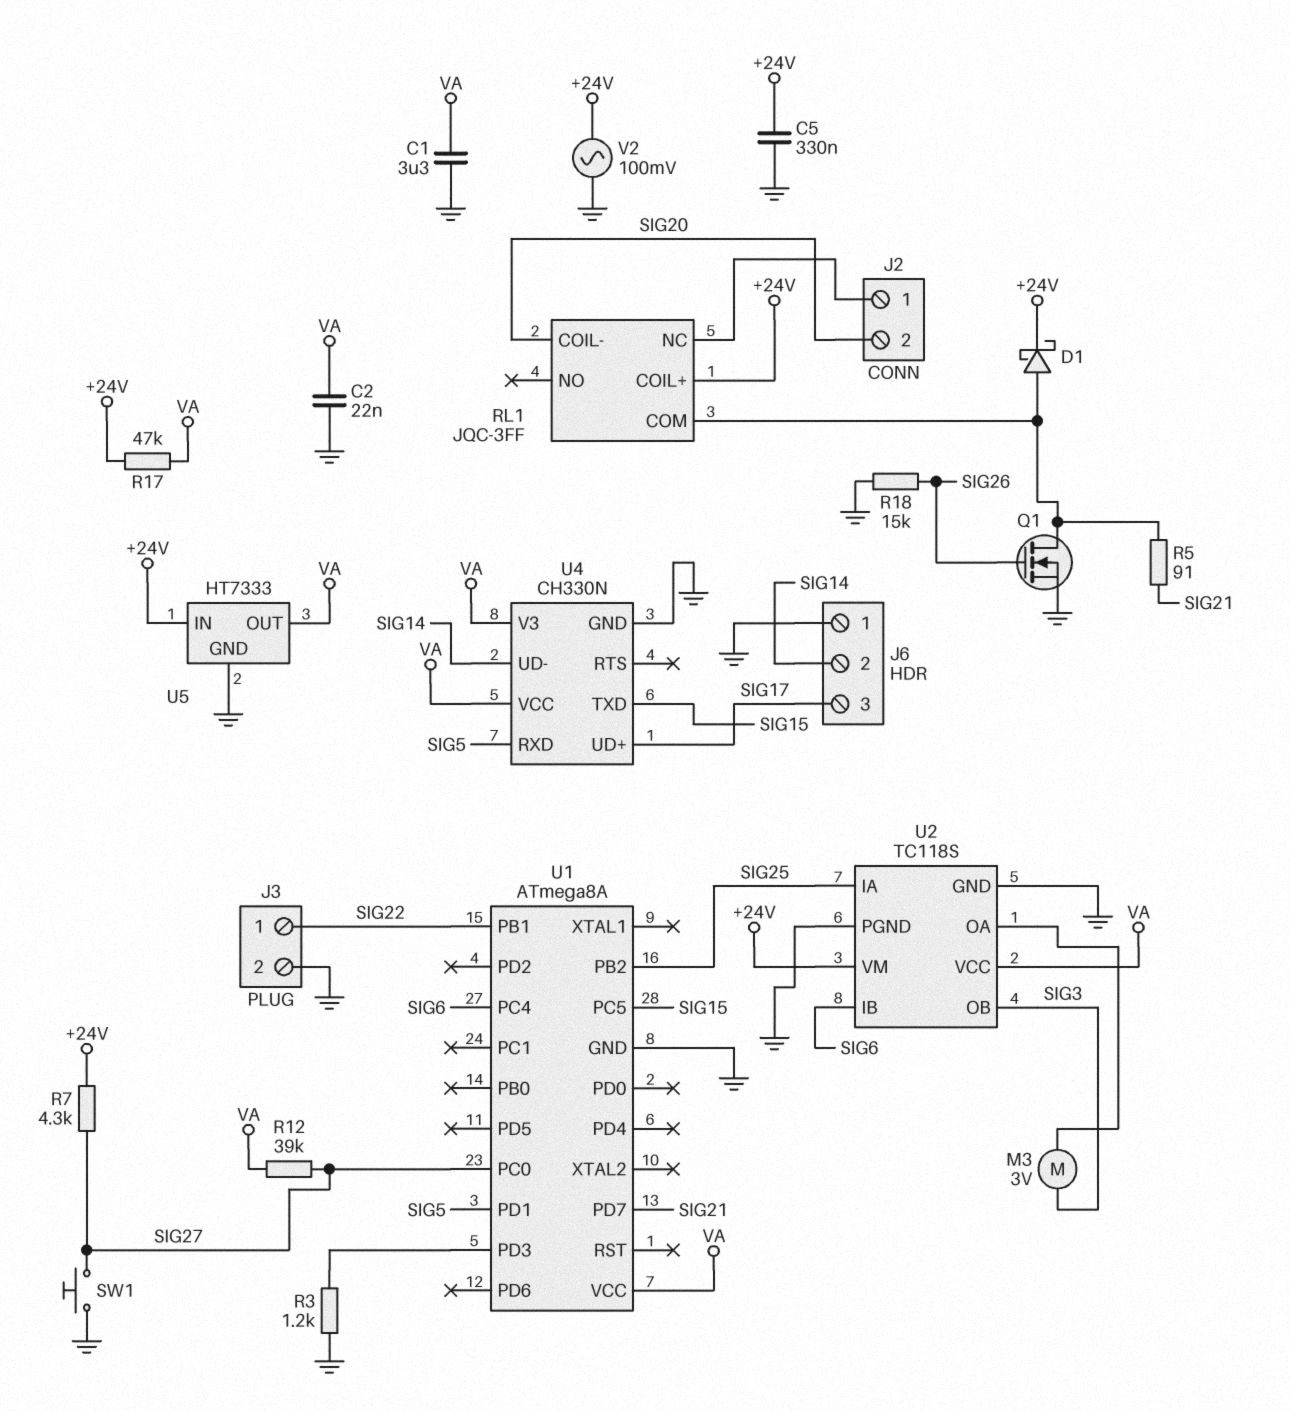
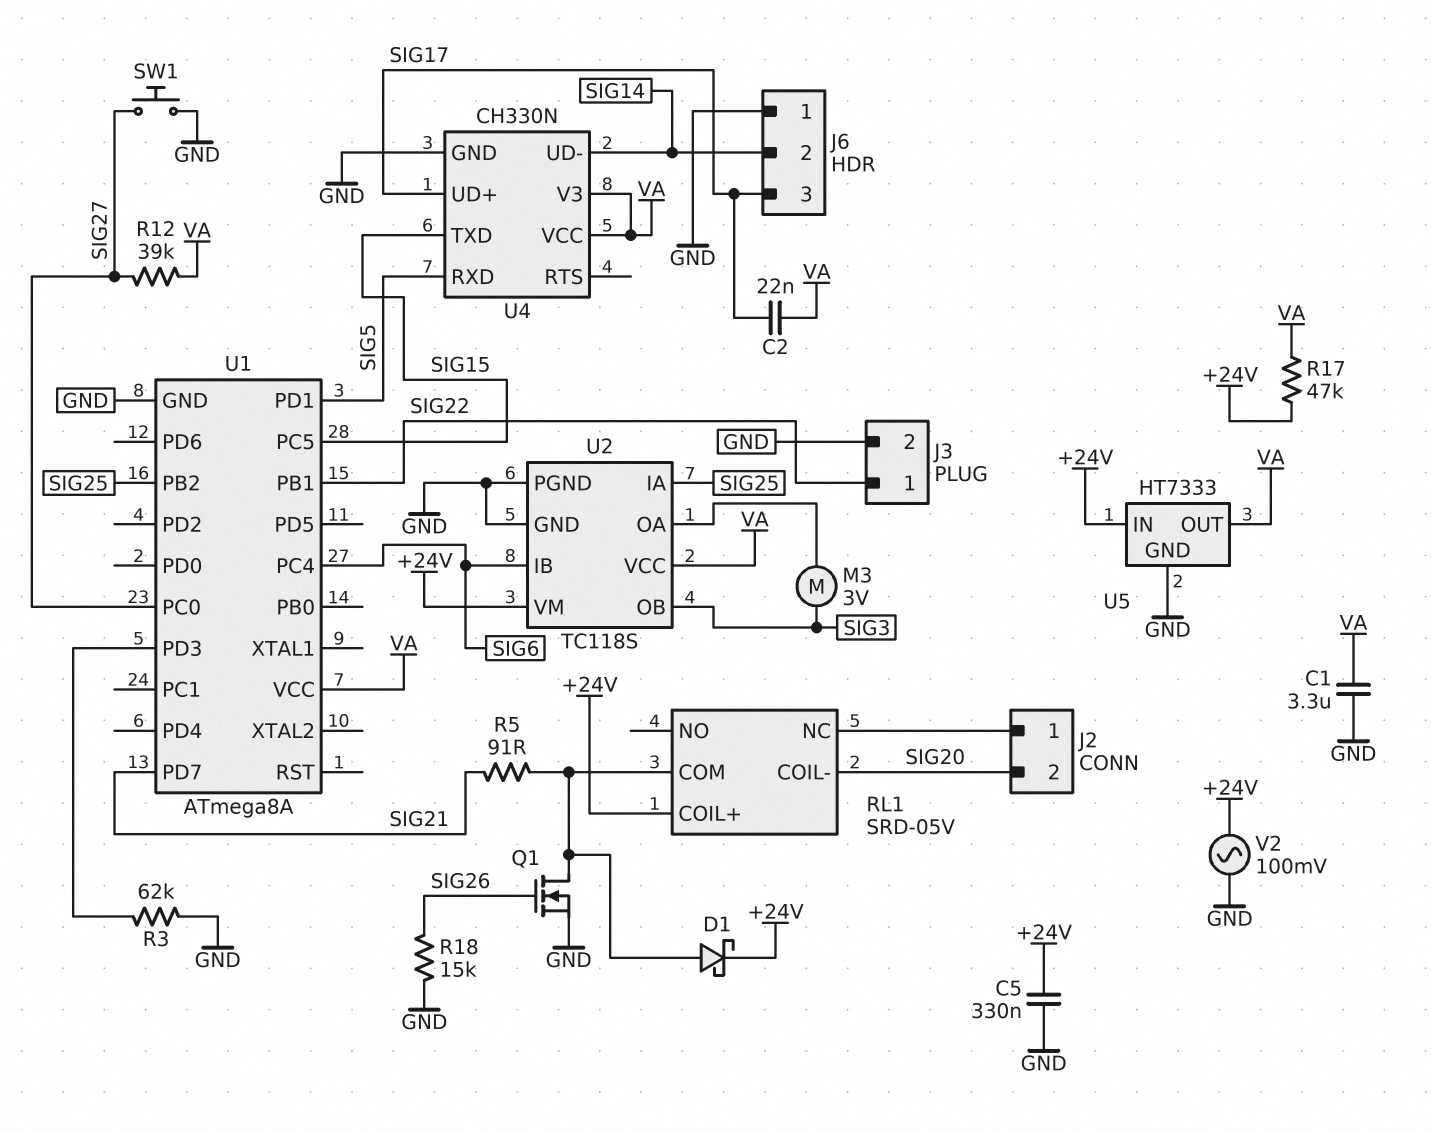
C2: 22nF (GND, VA) -> 22nF (SIG17, VA)
R3: 1.2k (GND, U1/PD3) -> 62k (GND, U1/PD3)
R7: 4.3k (+24V, SIG27) -> none
RL1: JQC-3FF -> SRD-05V

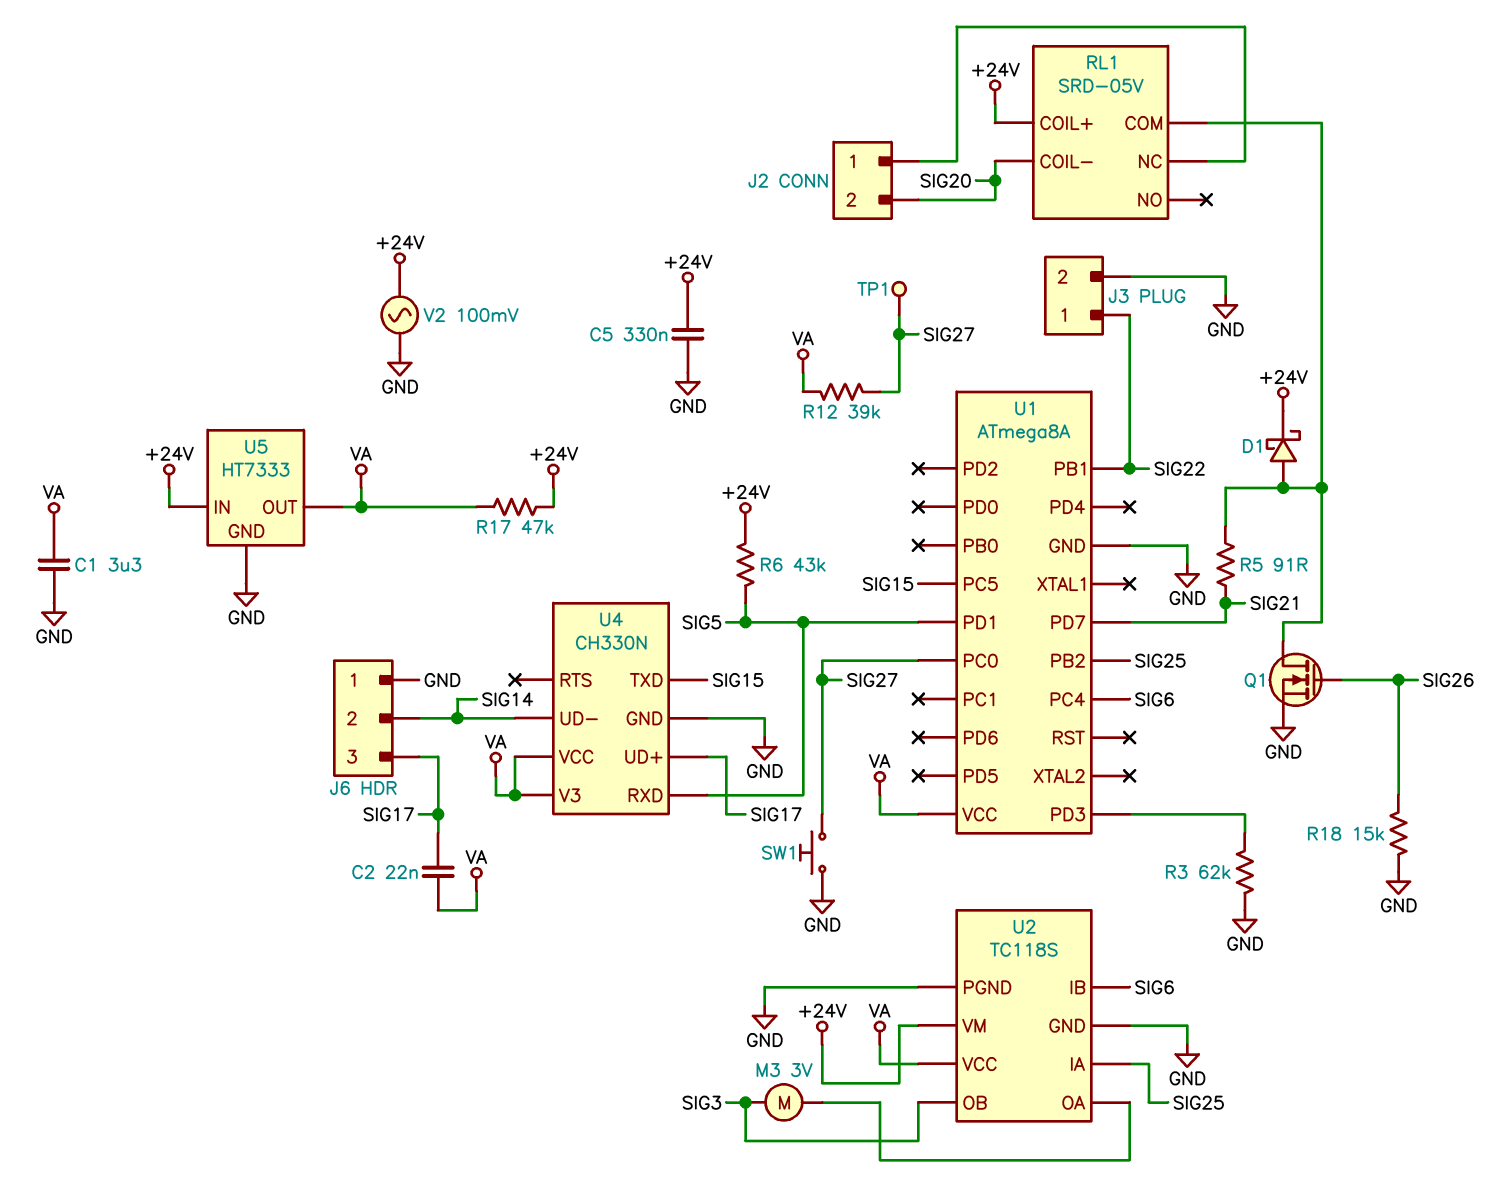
R6: none -> 43k (+24V, SIG5)
TP1: none -> test point (SIG27)

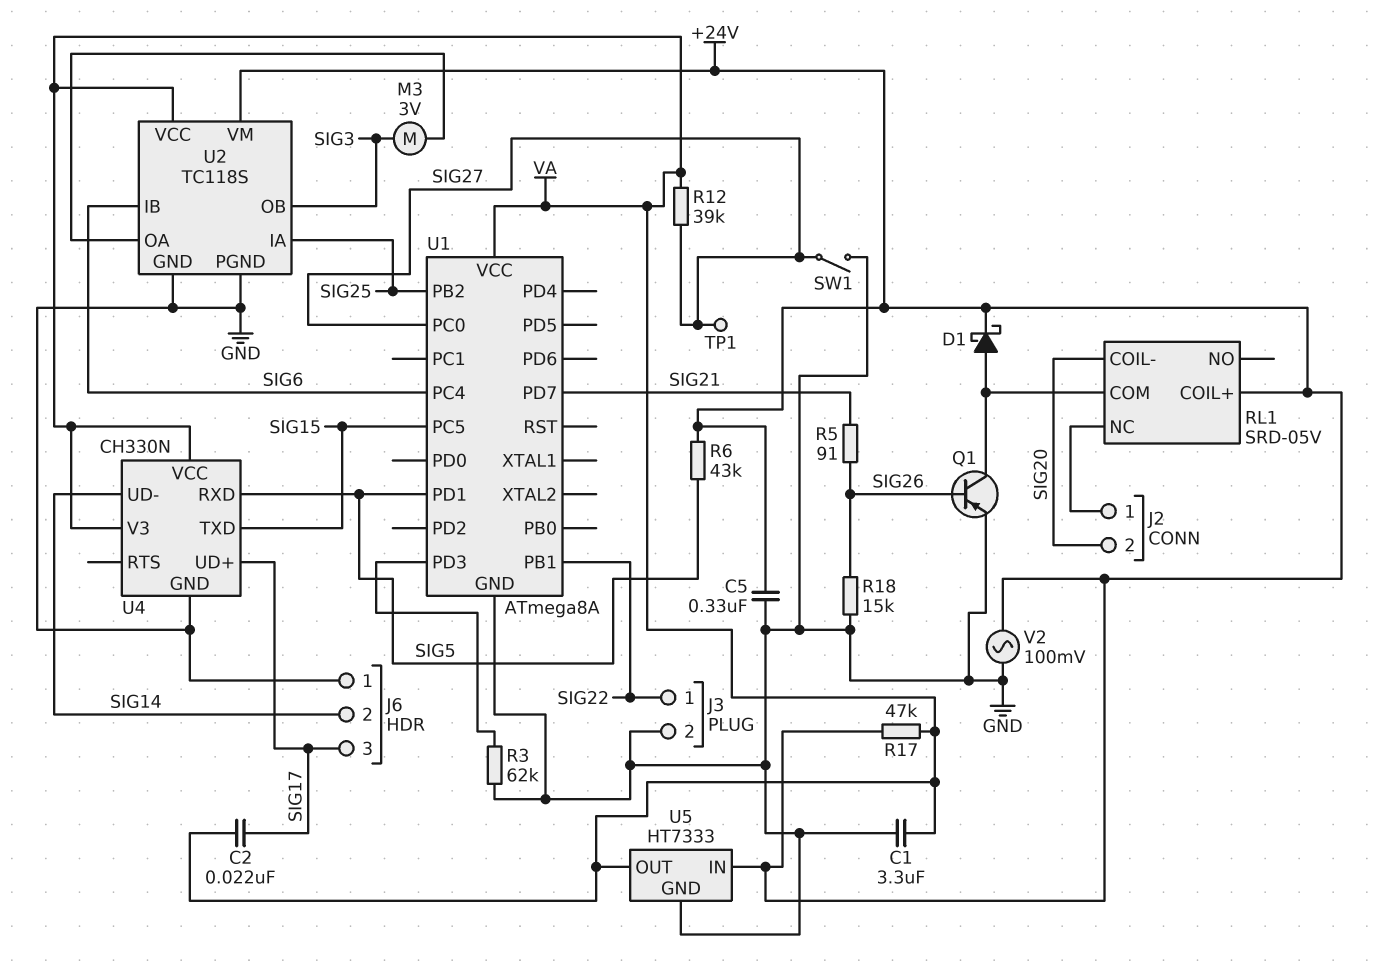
Q1: NMOS (G SIG26, D RL1/COM, S GND) -> PNP (B SIG26, C RL1/COM, E GND)
R5: 91 (RL1/COM, SIG21) -> 91 (SIG21, SIG26)
SW1: button (GND, SIG27) -> switch (GND, SIG27)

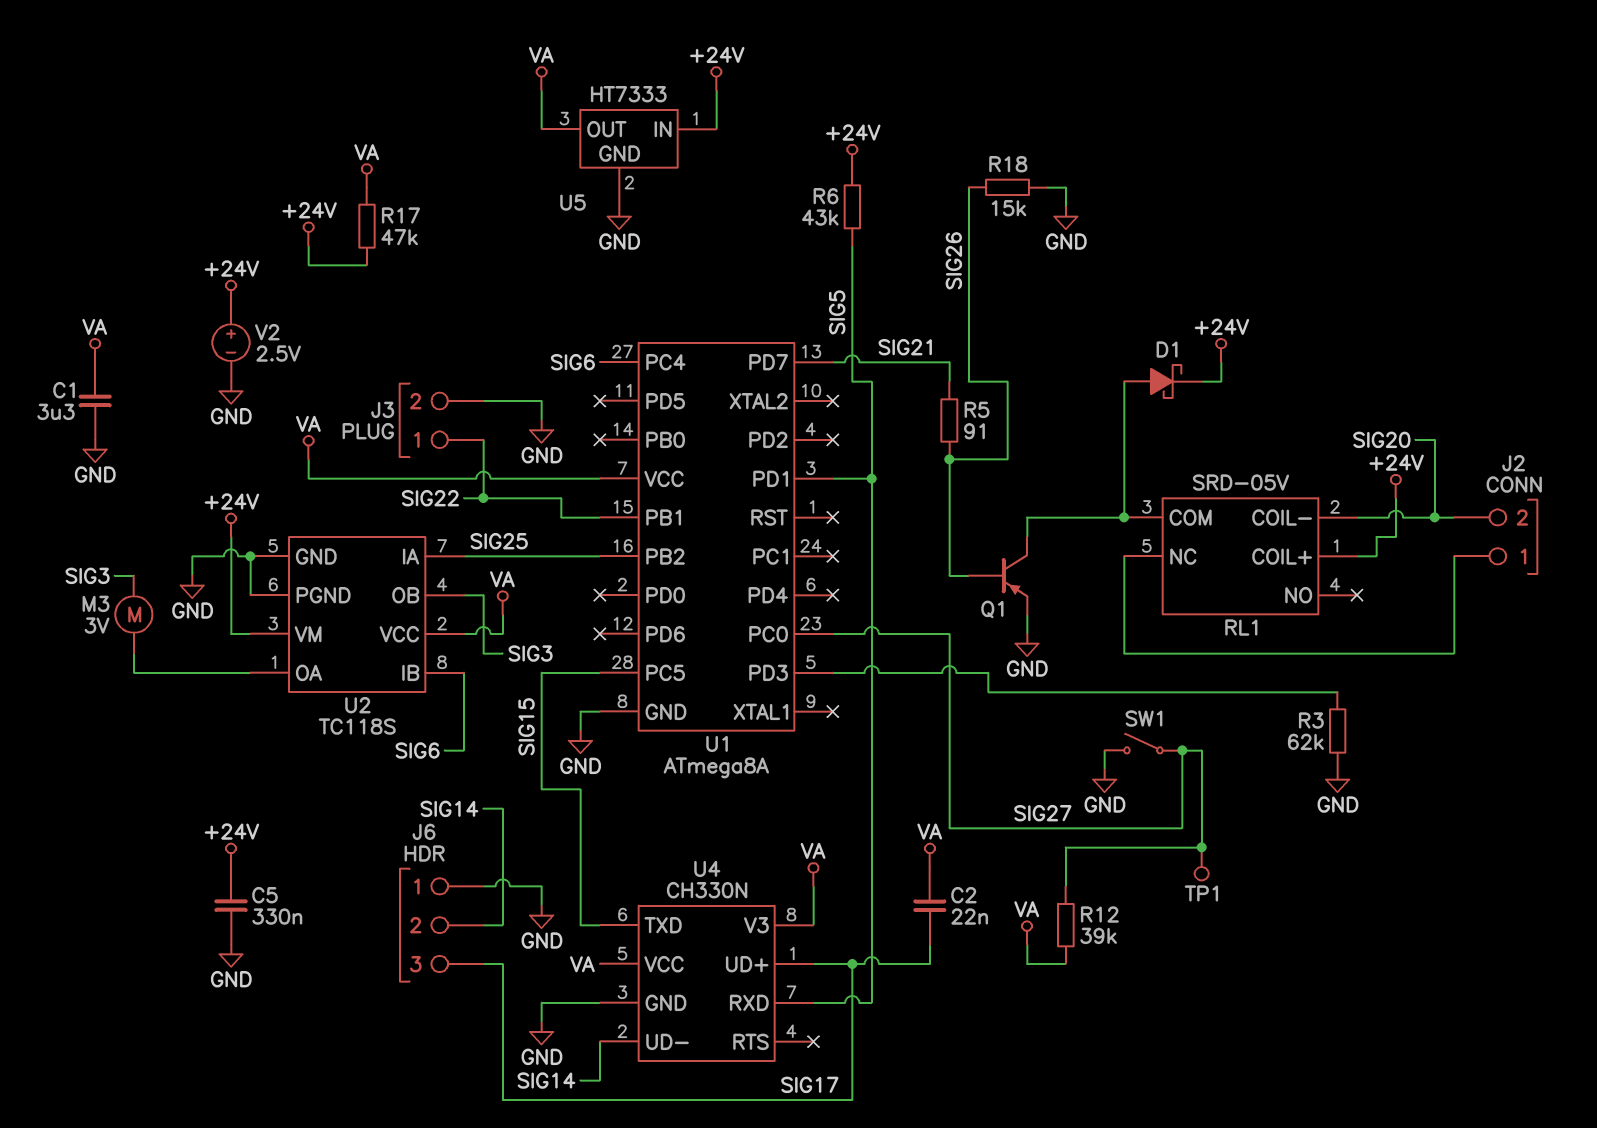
V2: AC 100mV (+24V, GND) -> 2.5V (plus +24V, minus GND)

